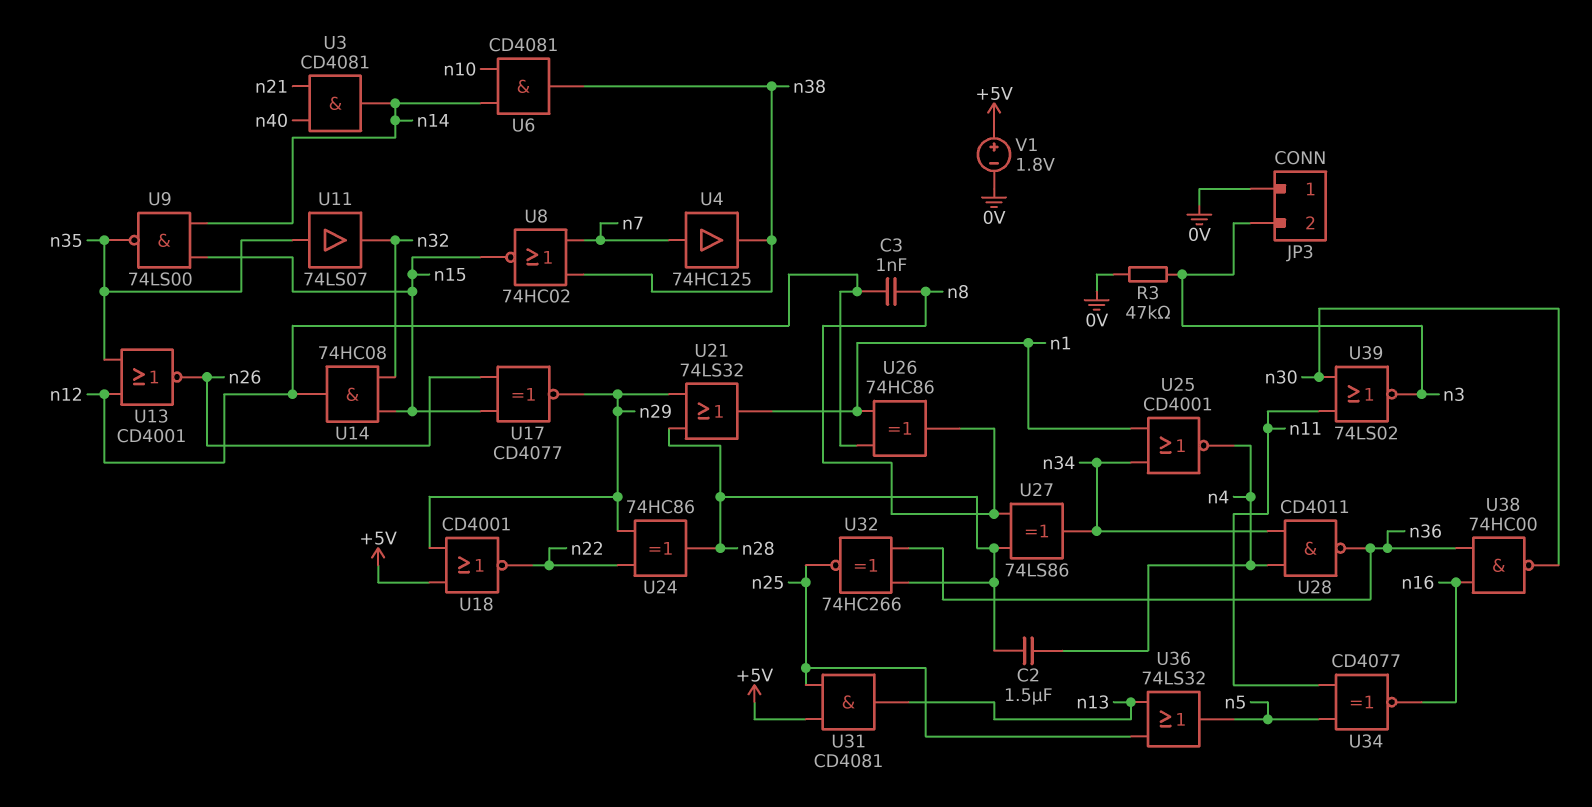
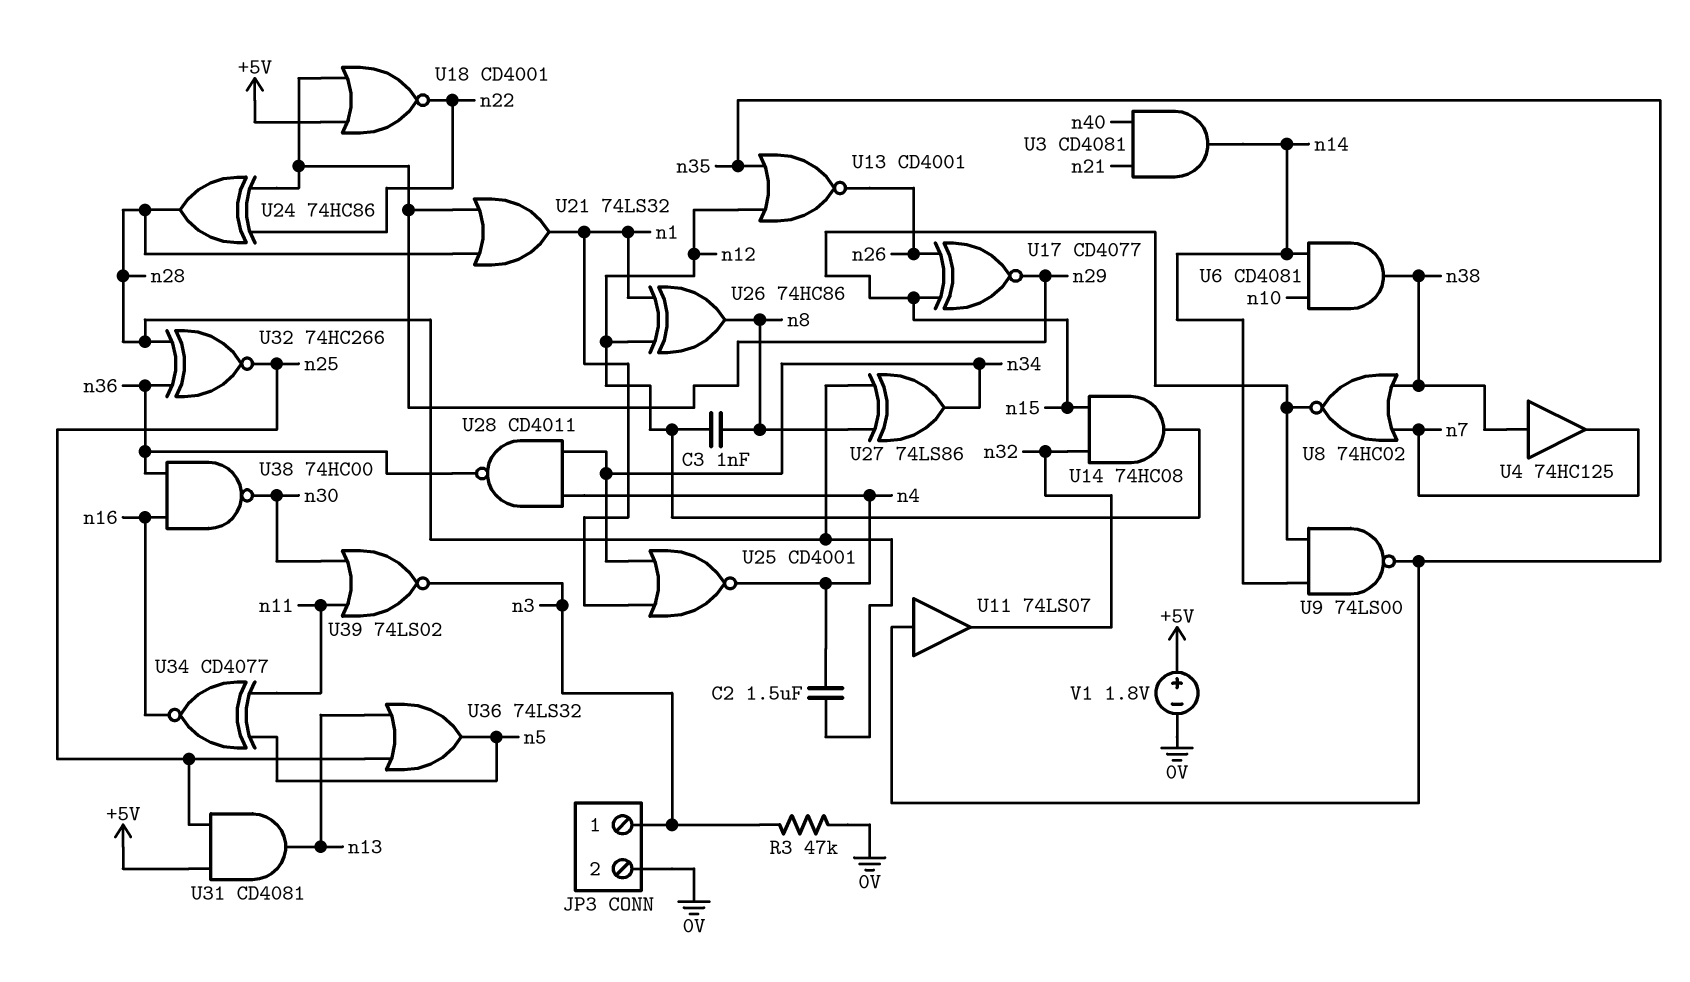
JP3 pin 1: 0V -> n3
JP3 pin 2: n3 -> 0V
U4: buffer 74HC125 (in n7, out n38) -> buffer 74HC125 (in n38, out n7)

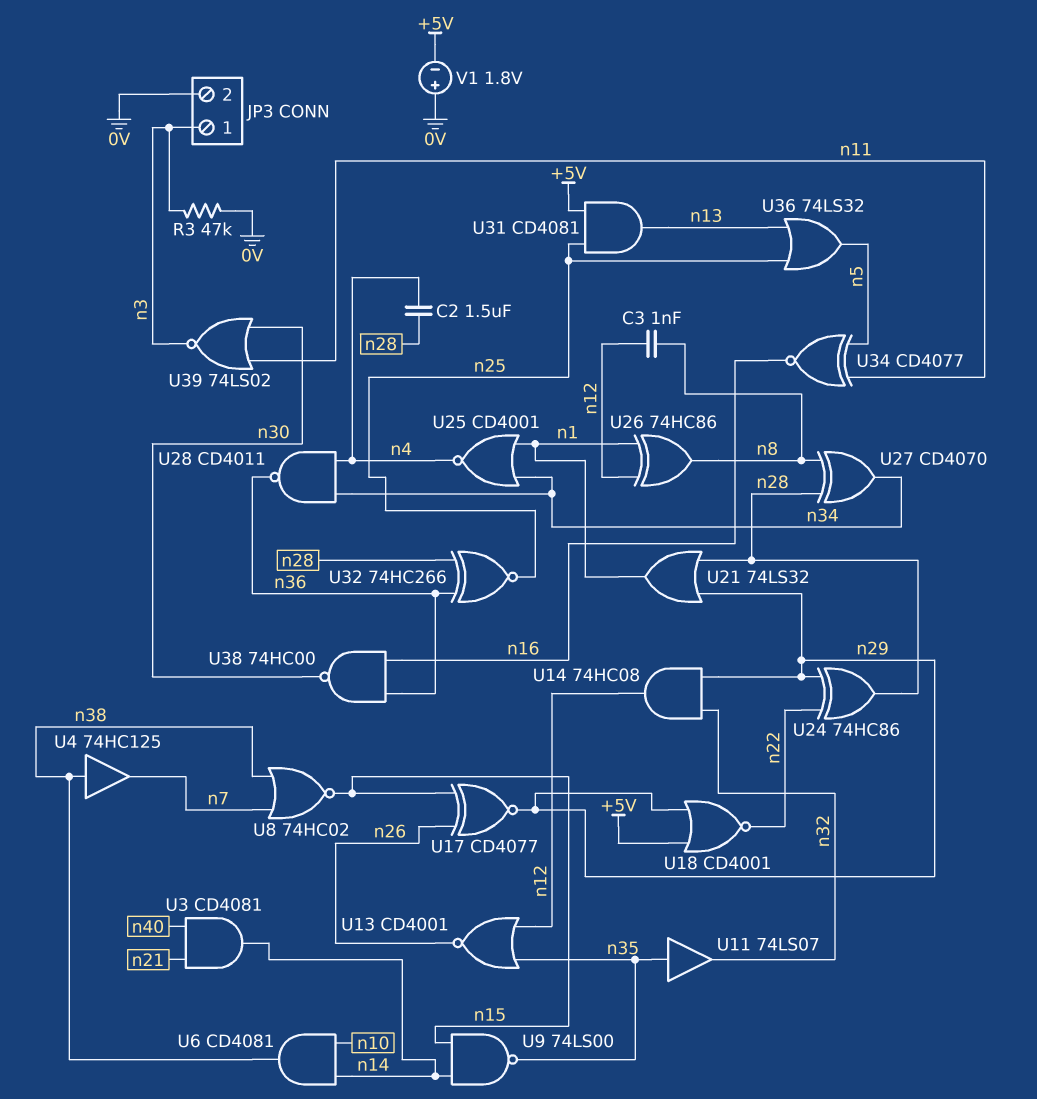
U14: AND 74HC08 (in n15, in n32, out n12) -> AND 74HC08 (in n29, in n32, out n12)
U27: XOR 74LS86 (in n8, in n28, out n34) -> XOR CD4070 (in n8, in n28, out n34)
V1: 1.8V (plus +5V, minus 0V) -> 1.8V (plus 0V, minus +5V)

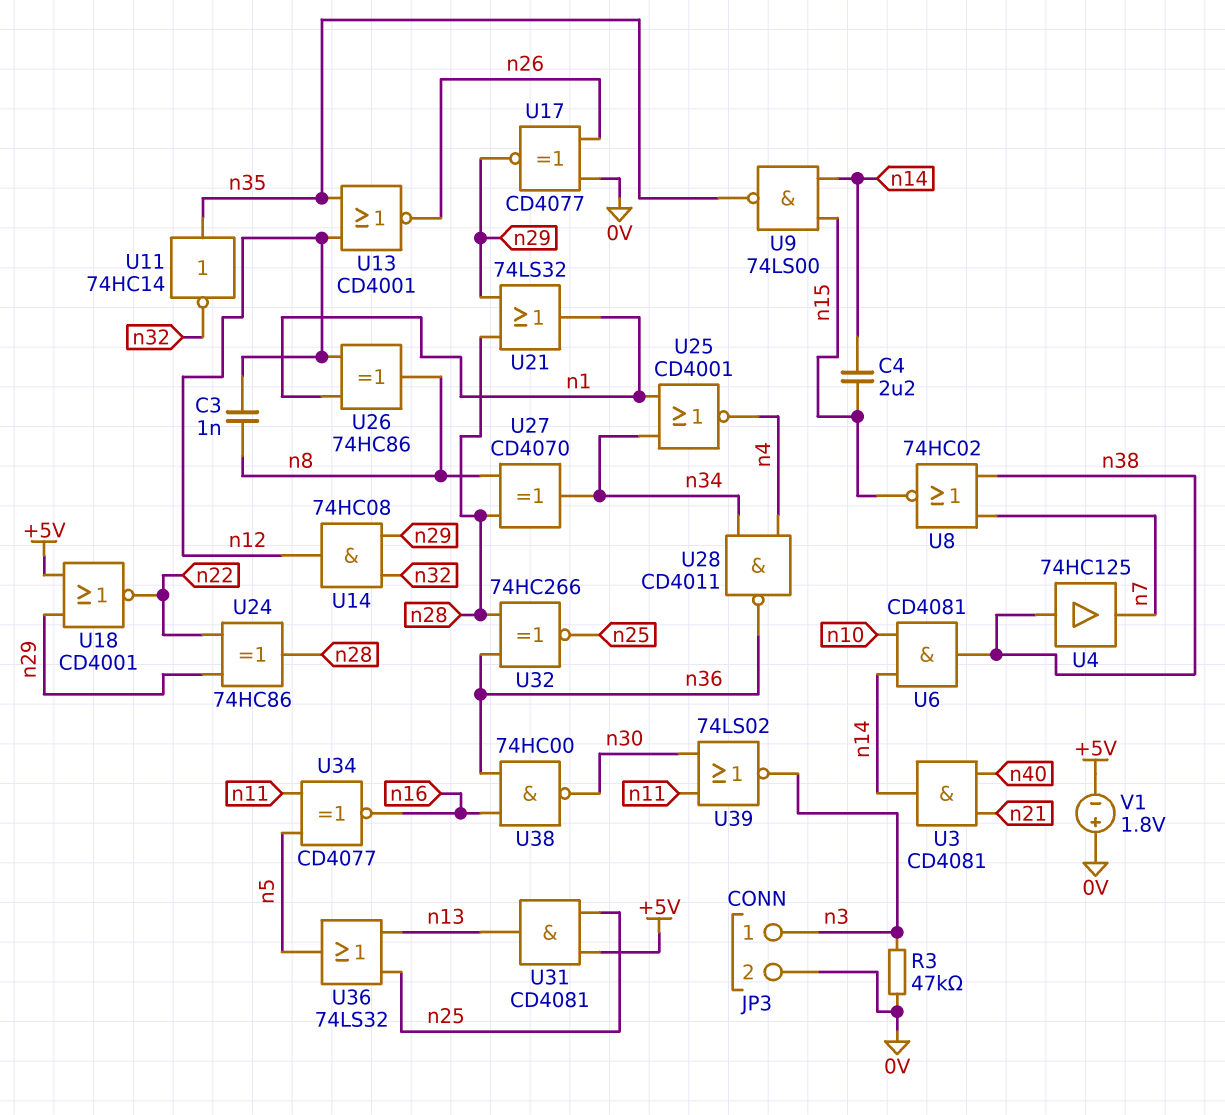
C2: 1.5uF (n4, n28) -> none
C4: none -> 2.2uF (n14, n15)
U11: buffer 74LS07 (in n35, out n32) -> NOT 74HC14 (in n35, out n32)
U17: XNOR CD4077 (in n15, in n26, out n29) -> XNOR CD4077 (in 0V, in n26, out n29)

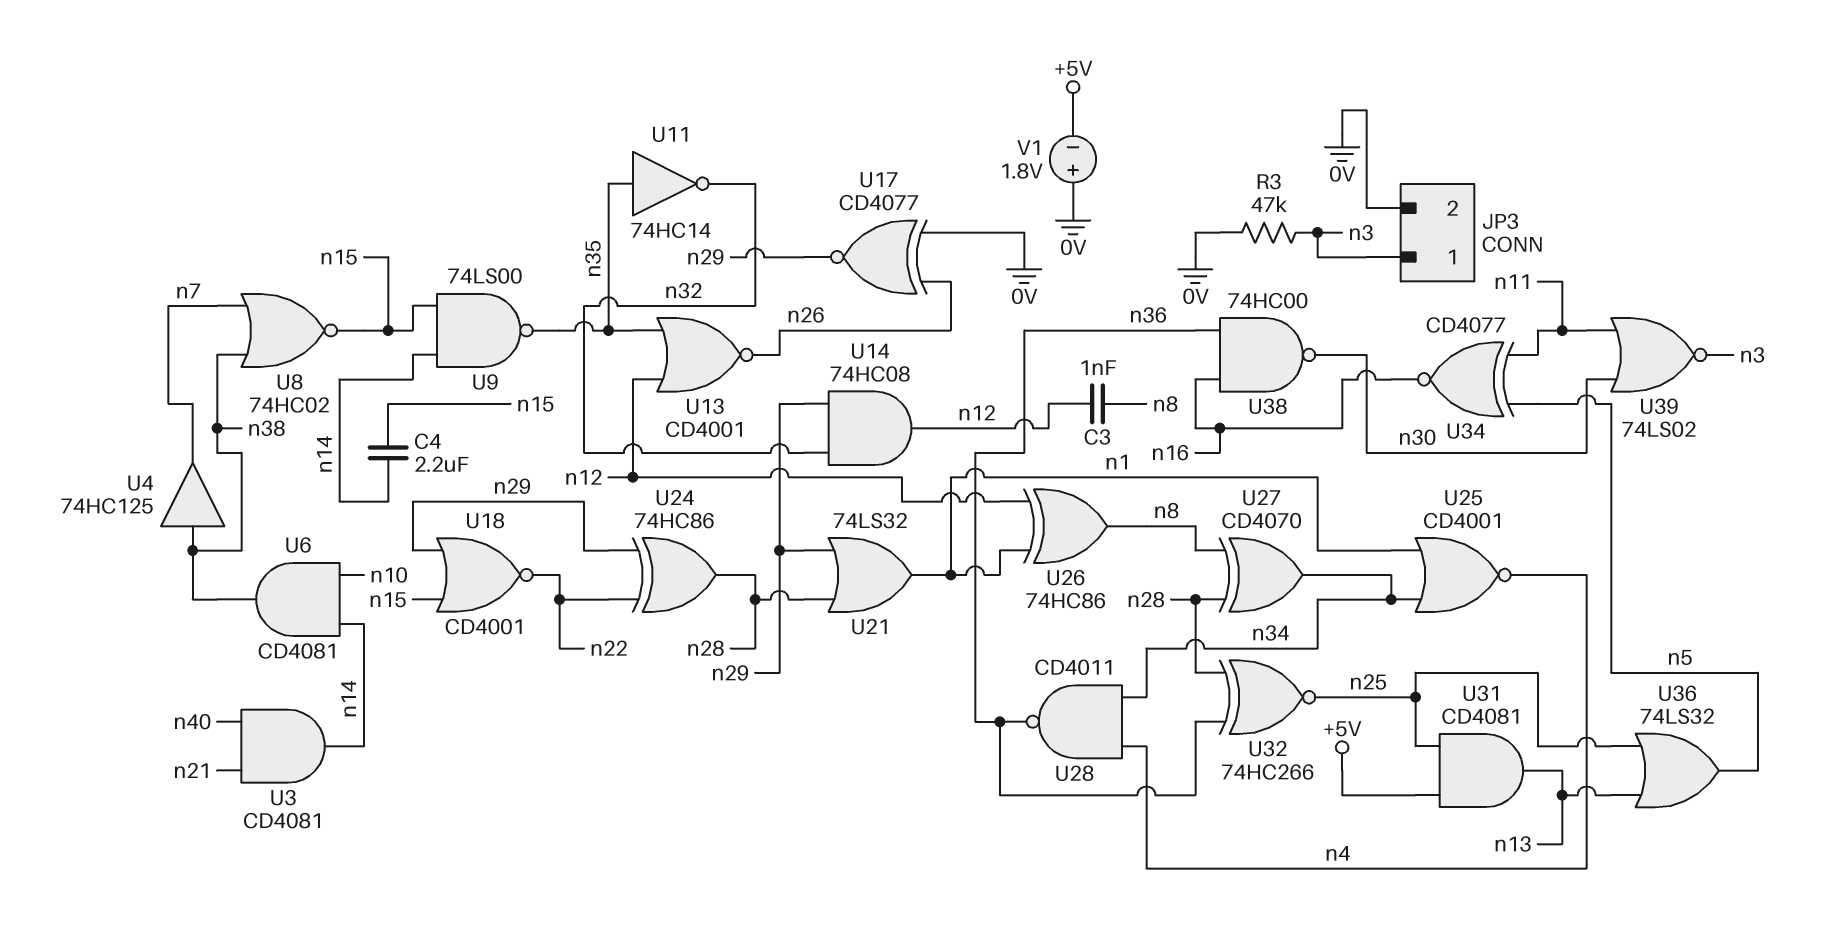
U18: NOR CD4001 (in +5V, in n29, out n22) -> NOR CD4001 (in n15, in n29, out n22)

